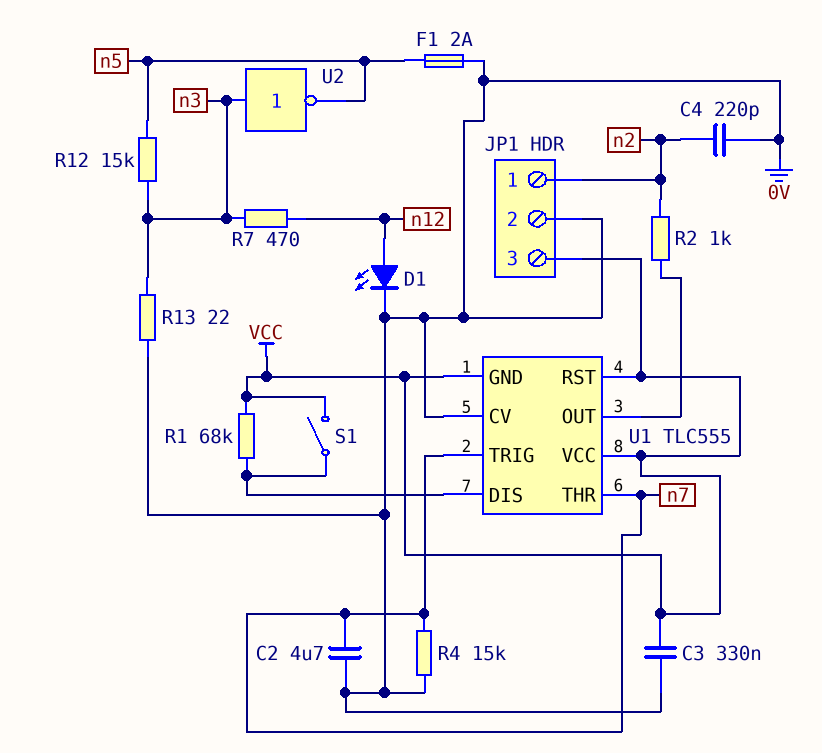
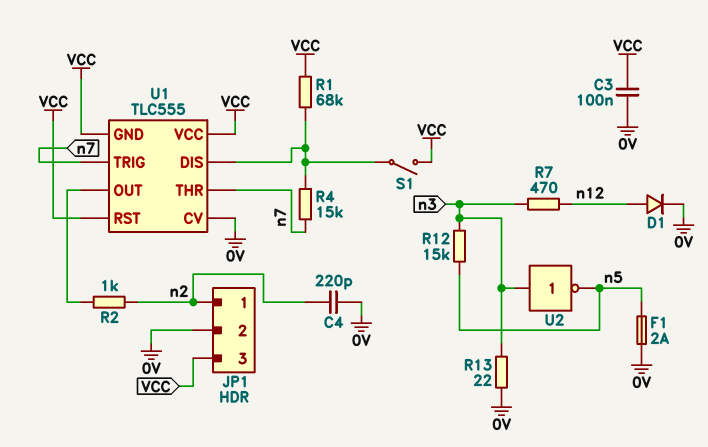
C2: 4.7uF (0V, n7) -> none
C3: 330nF (0V, VCC) -> 100nF (0V, VCC)
D1: LED (A n12, K 0V) -> diode (A n12, K 0V)
R4: 15k (0V, n7) -> 15k (U1/DIS, n7)

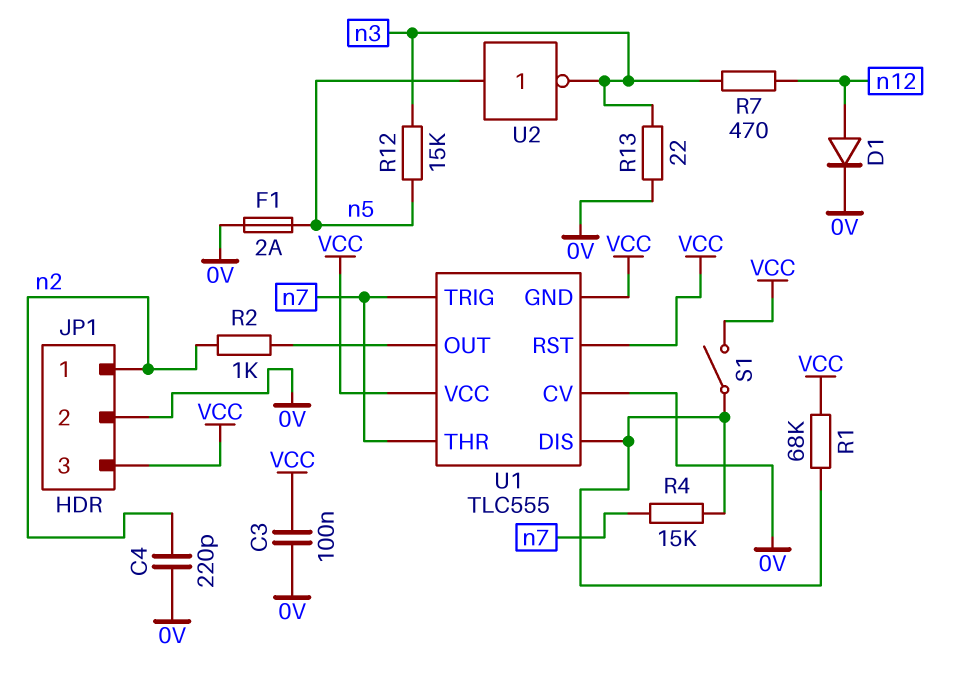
U2: NOT (in n3, out n5) -> NOT (in n5, out n3)

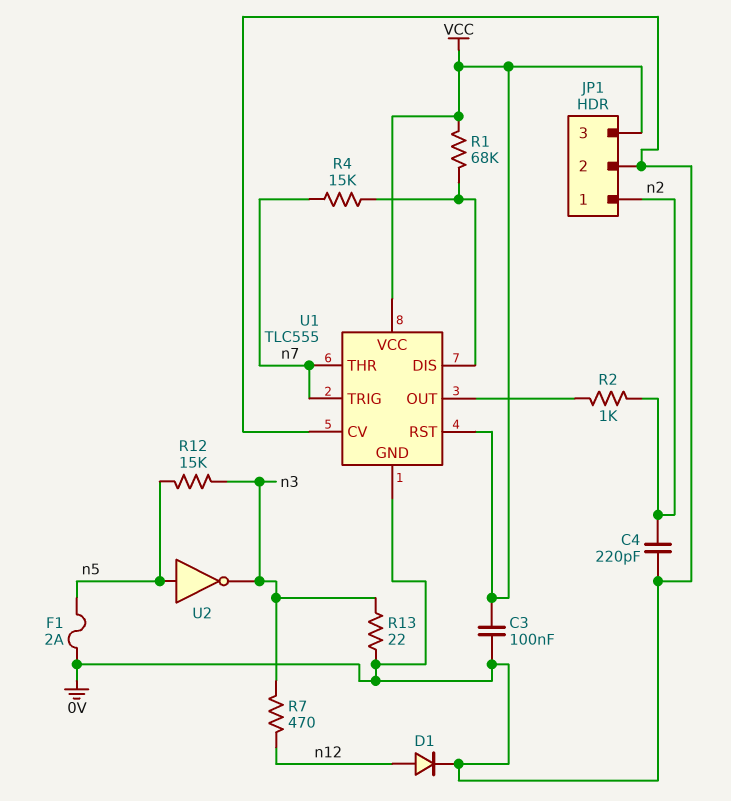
S1: switch (U1/DIS, VCC) -> none
U1 pin GND: VCC -> 0V

